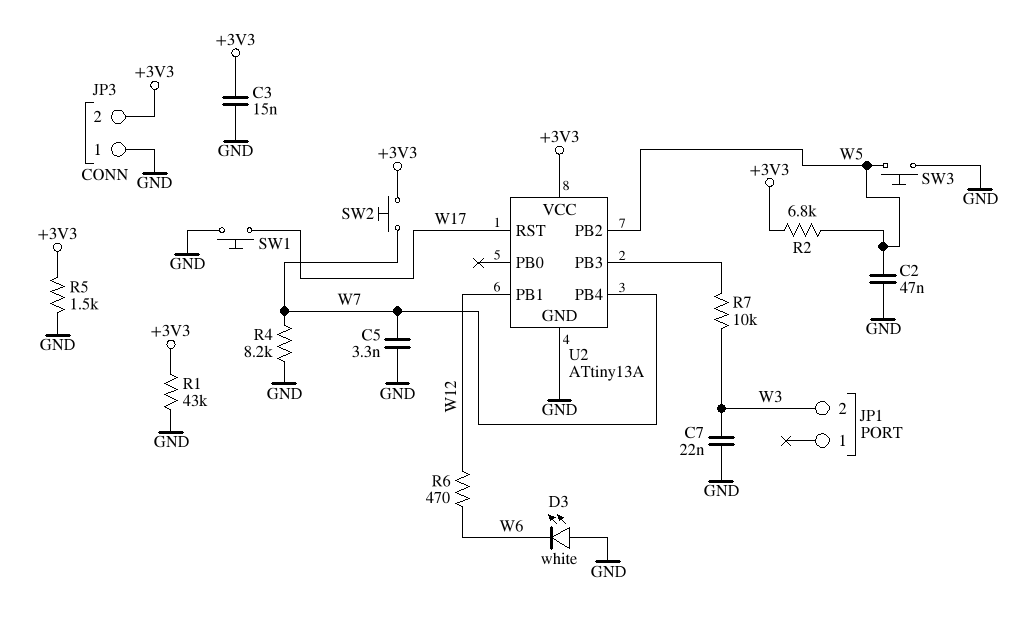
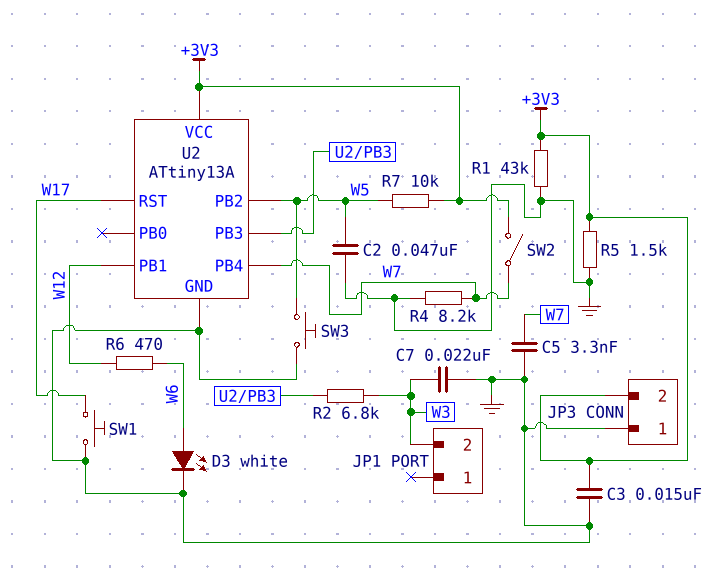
D3: LED white (A GND, K W6) -> LED white (A W6, K GND)
R2: 6.8k (+3V3, W5) -> 6.8k (U2/PB3, W3)
R7: 10k (U2/PB3, W3) -> 10k (+3V3, W5)
SW2: button (+3V3, W7) -> switch (+3V3, W7)

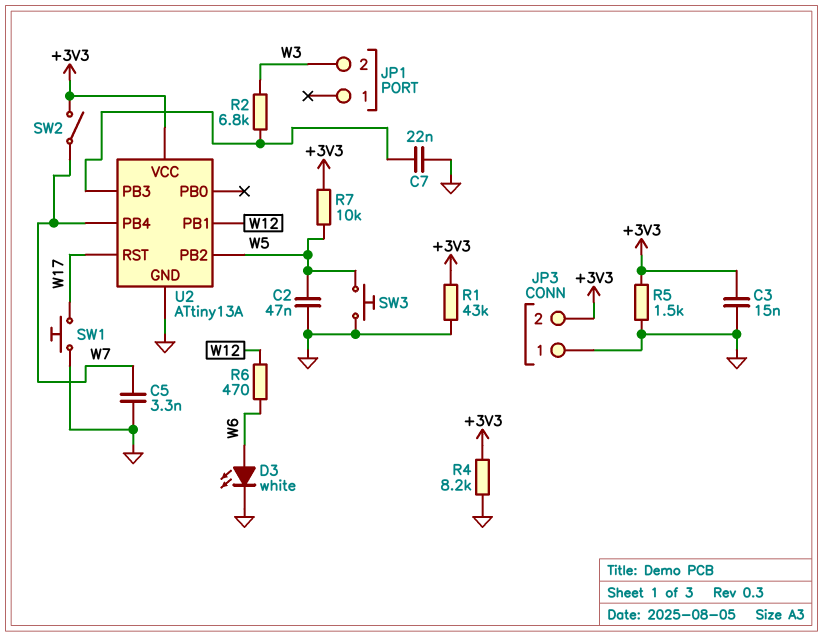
C7: 22nF (GND, W3) -> 22nF (GND, U2/PB3)
R4: 8.2k (GND, W7) -> 8.2k (+3V3, GND)

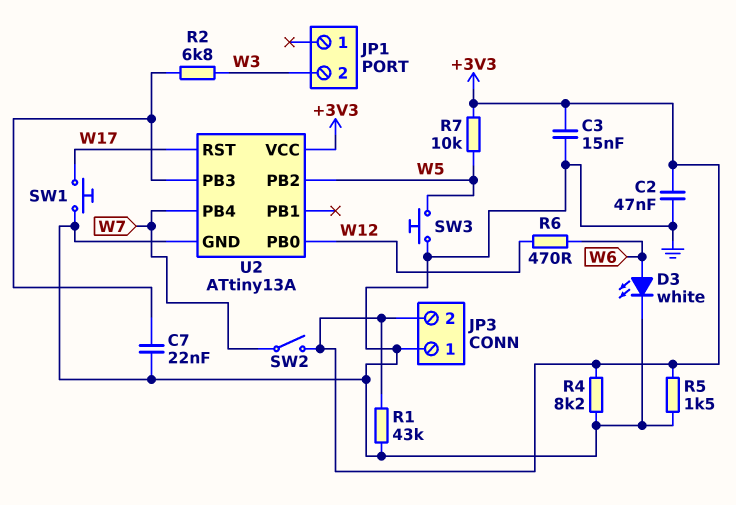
C2: 47nF (GND, W5) -> 47nF (+3V3, GND)
C5: 3.3nF (GND, W7) -> none
U2 pin PB0: none -> W12
U2 pin PB1: W12 -> none

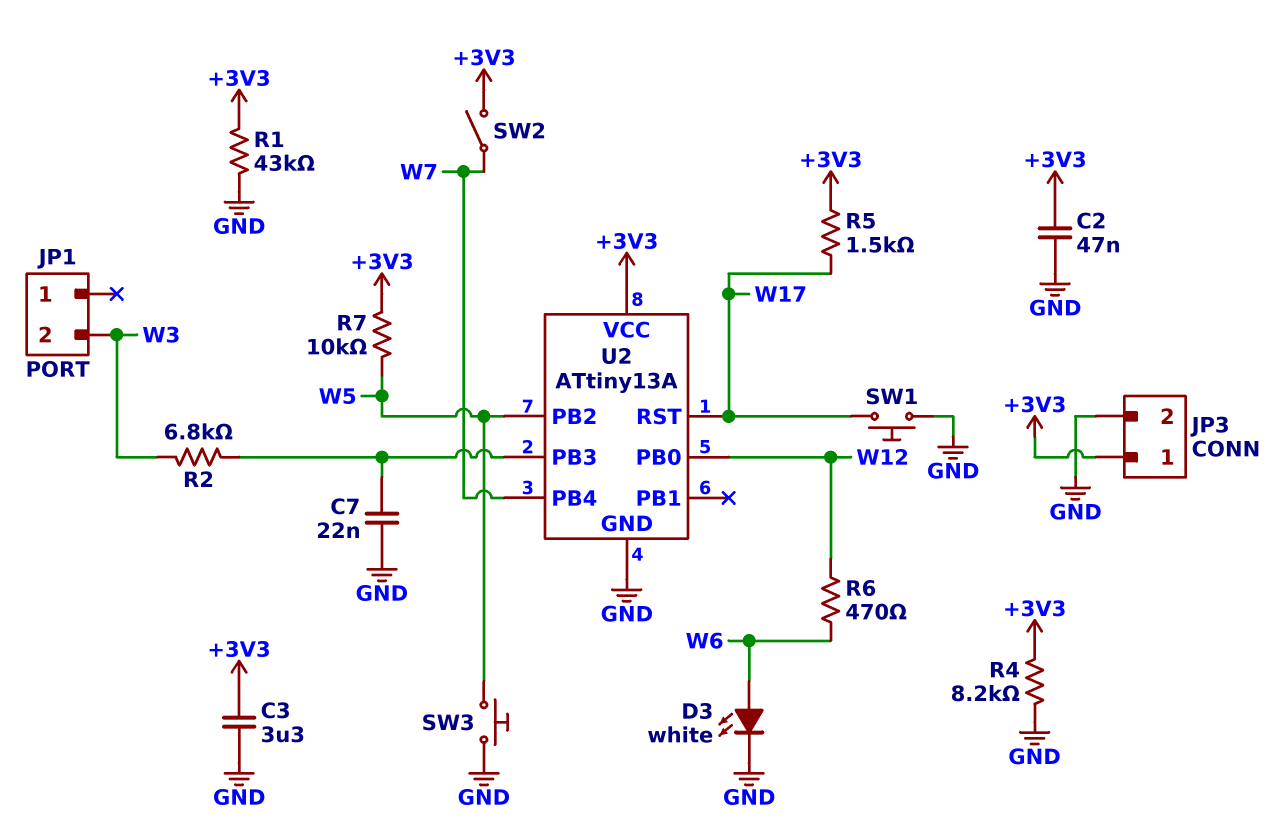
C3: 15nF (+3V3, GND) -> 3.3uF (+3V3, GND)
JP3 pin 1: GND -> +3V3
JP3 pin 2: +3V3 -> GND
R5: 1.5k (+3V3, GND) -> 1.5k (+3V3, W17)

